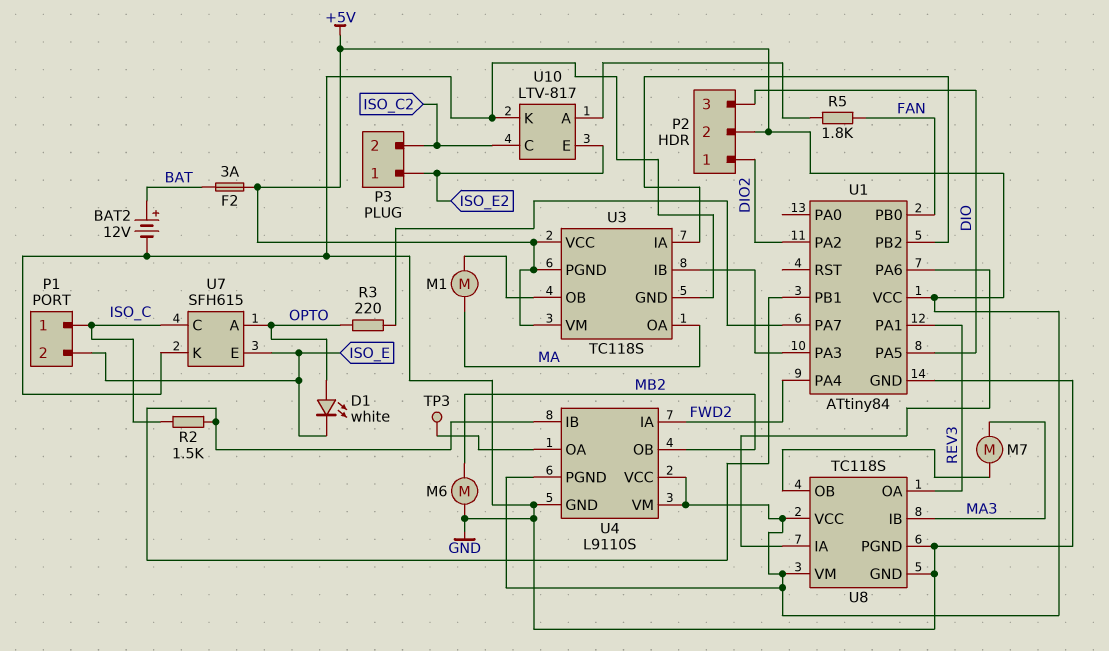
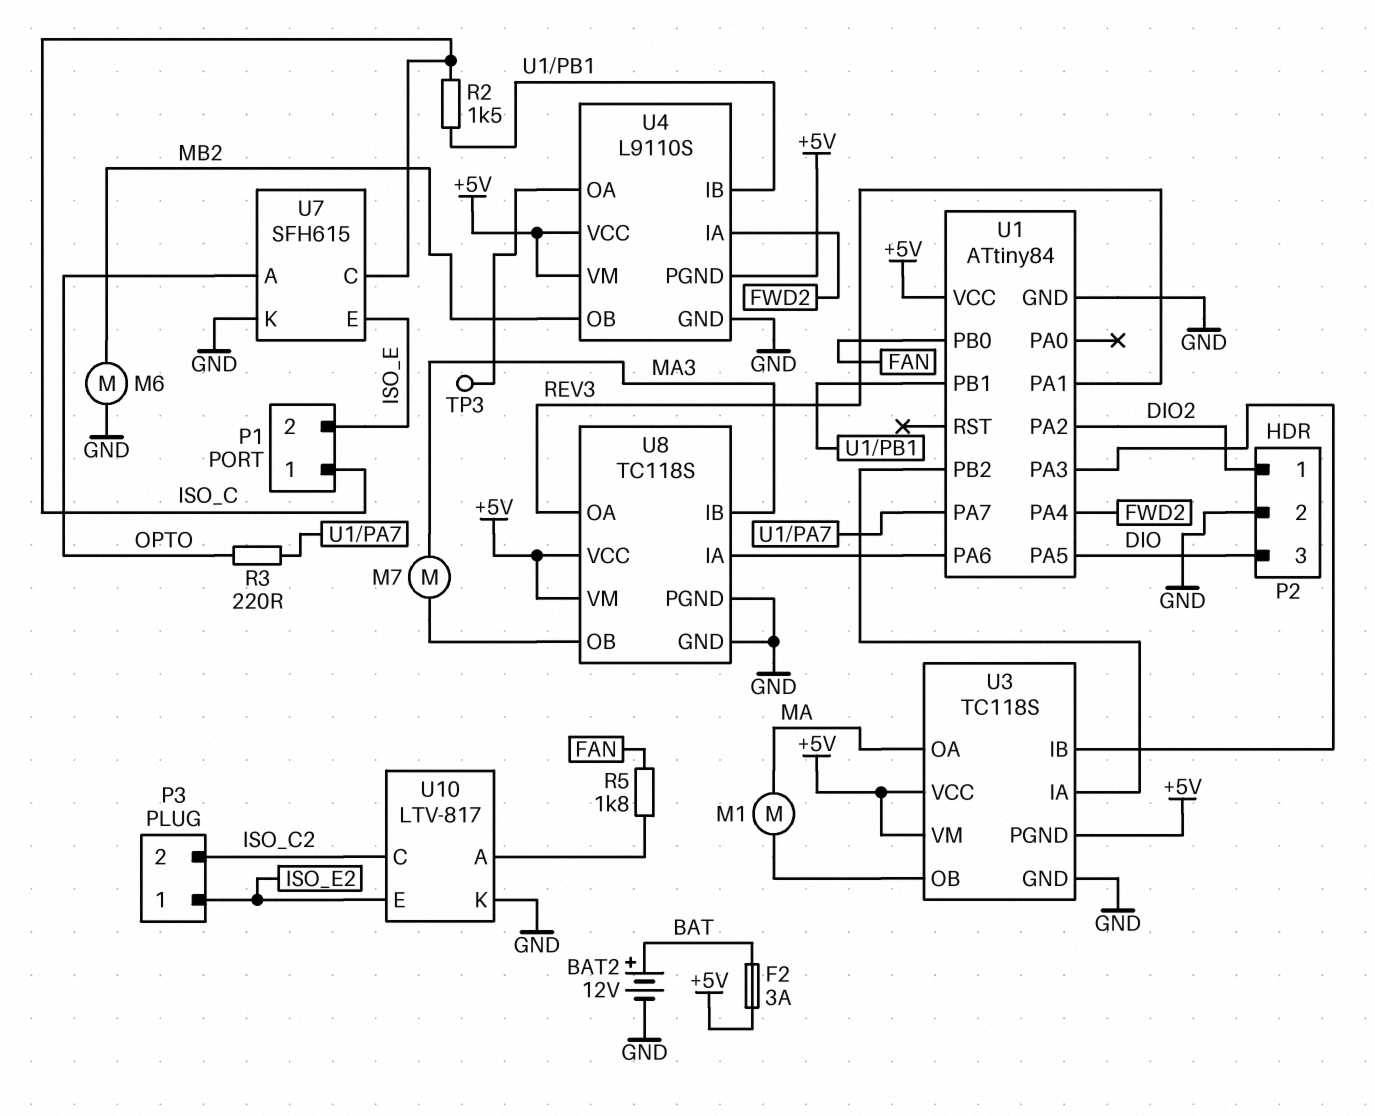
D1: LED white (A OPTO, K ISO_E) -> none
P2 pin 2: +5V -> GND

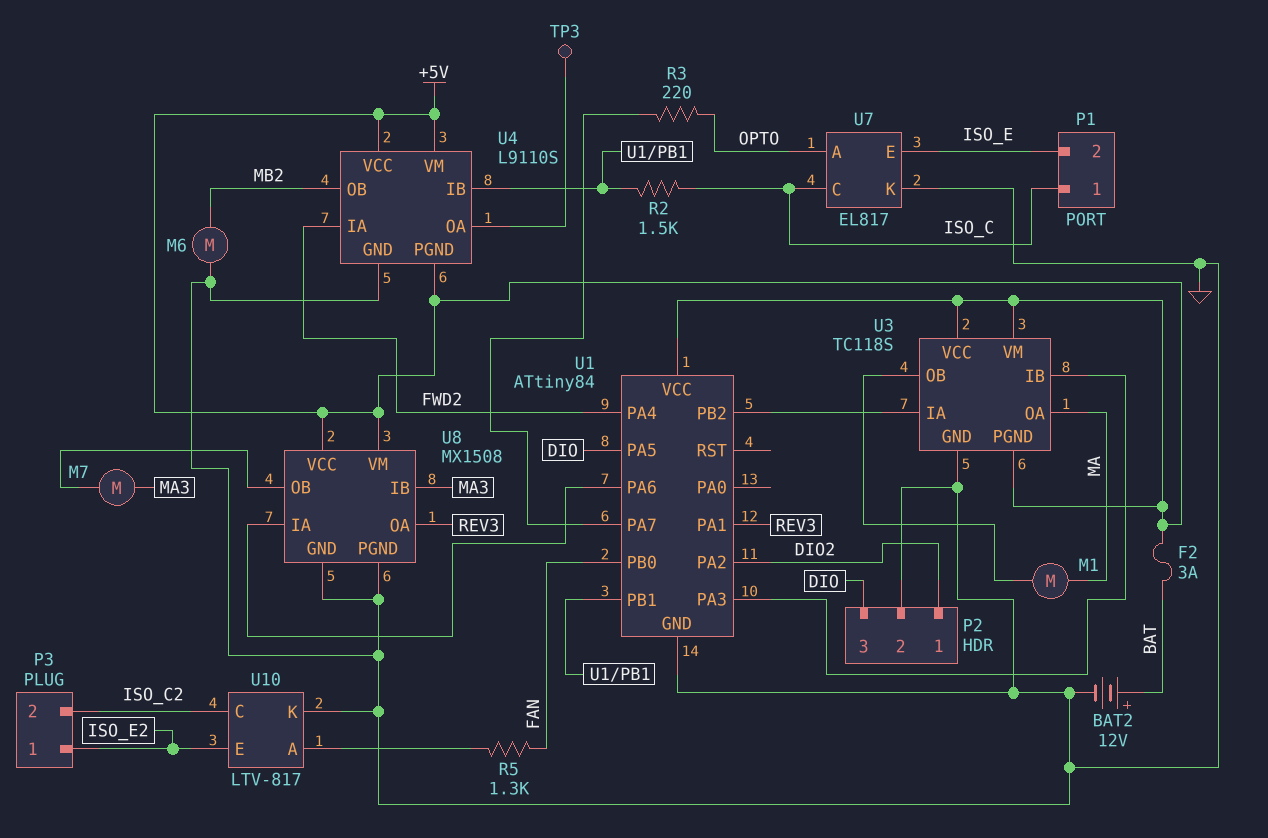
R5: 1.8k (FAN, U10/A) -> 1.3k (FAN, U10/A)
U7: SFH615 -> EL817
U8: TC118S -> MX1508

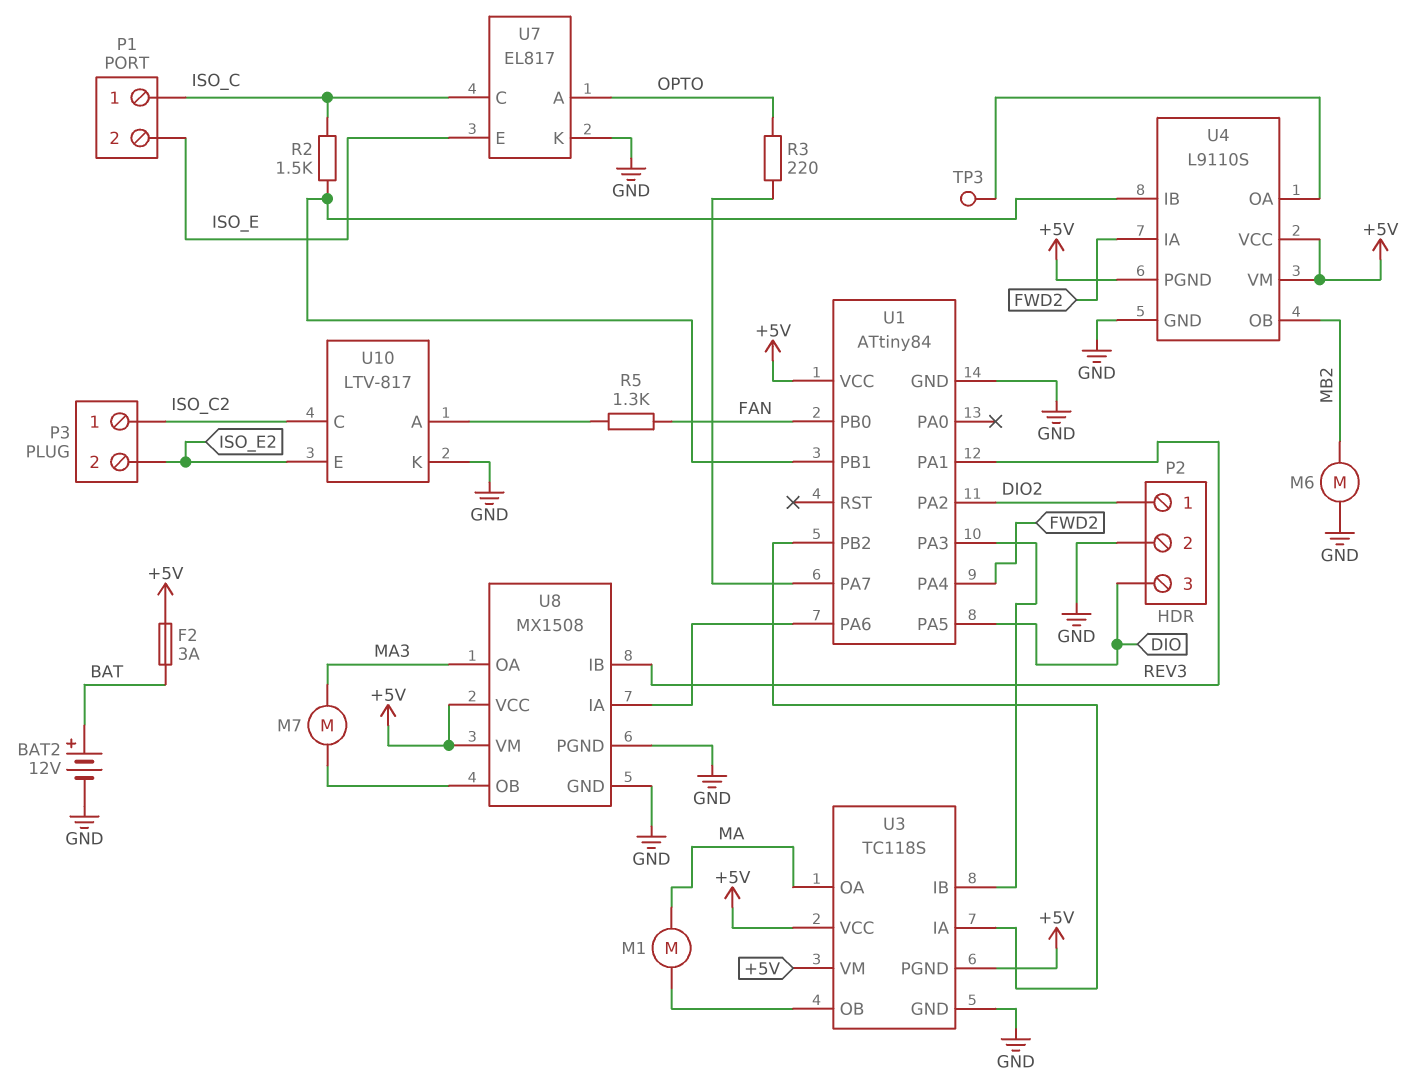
P3 pin 1: ISO_E2 -> ISO_C2
P3 pin 2: ISO_C2 -> ISO_E2
U8 pin IB: MA3 -> REV3
U8 pin OA: REV3 -> MA3

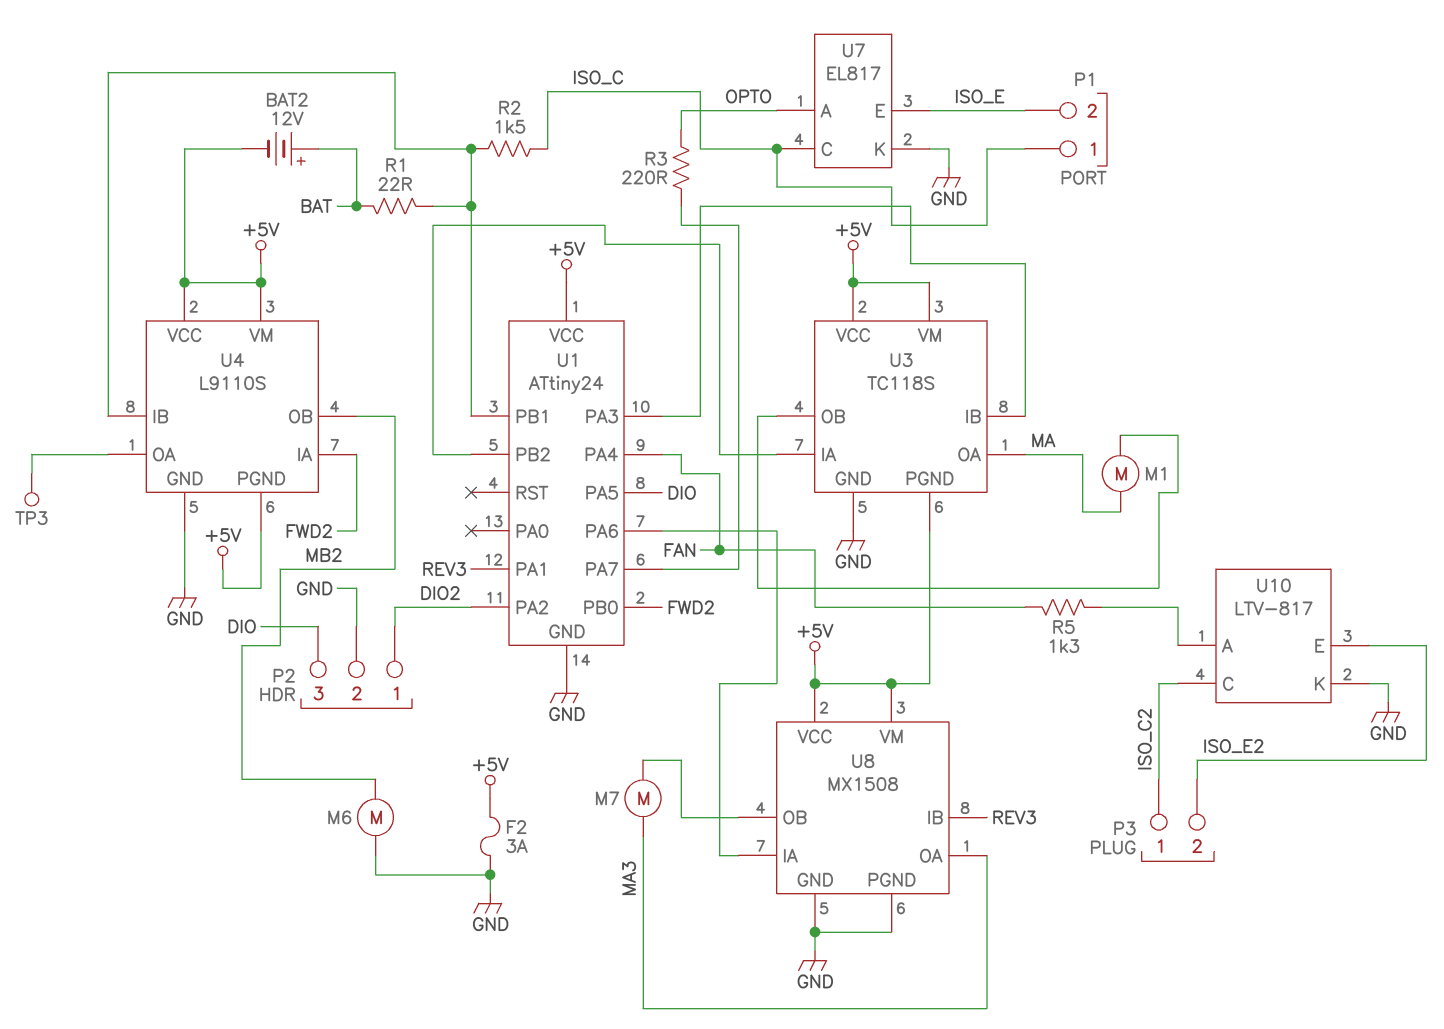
BAT2: 12V (plus BAT, minus GND) -> 12V (plus BAT, minus +5V)
F2: 3A (+5V, BAT) -> 3A (+5V, GND)
R1: none -> 22 (BAT, U1/PB1)
U1: ATtiny84 -> ATtiny24
U1 pin PA4: FWD2 -> FAN
U1 pin PB0: FAN -> FWD2

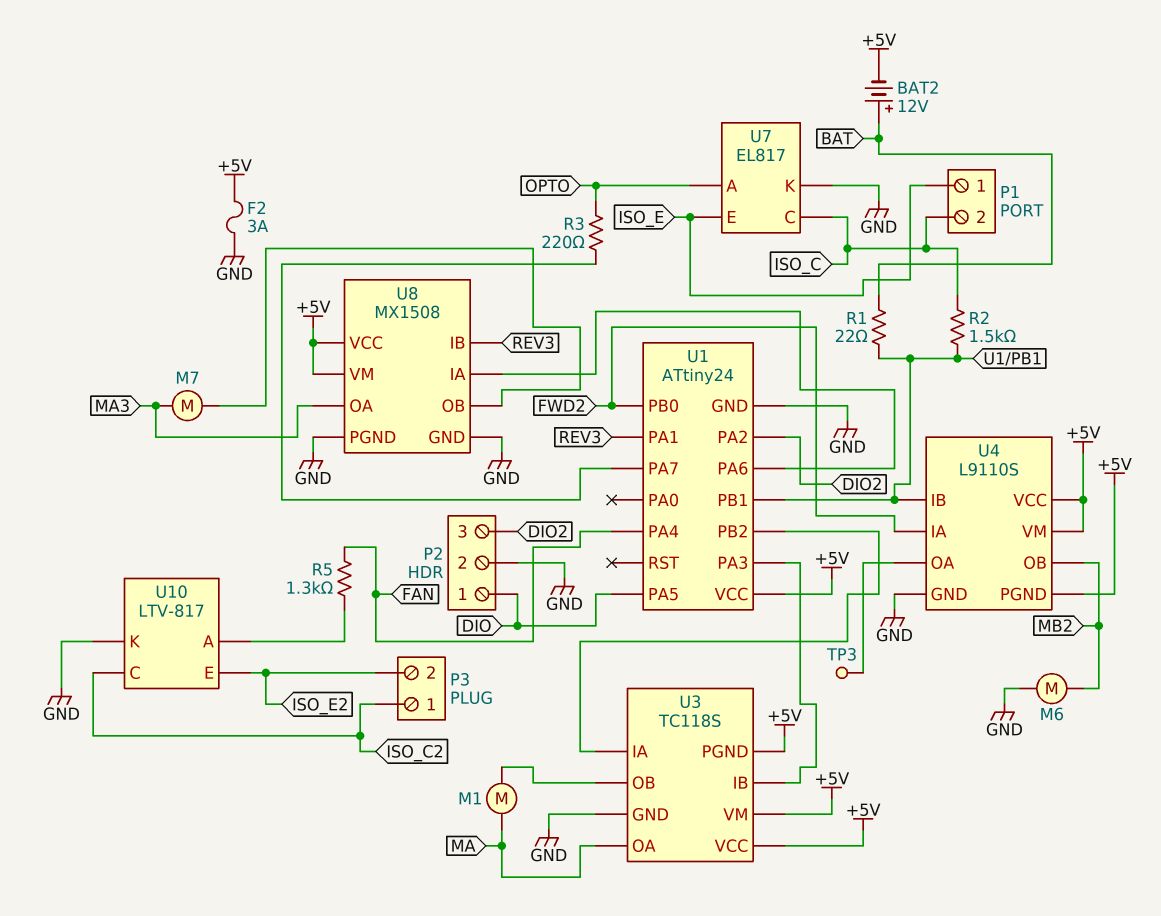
P1 pin 1: ISO_C -> ISO_E
P1 pin 2: ISO_E -> ISO_C
P2 pin 1: DIO2 -> DIO
P2 pin 3: DIO -> DIO2

